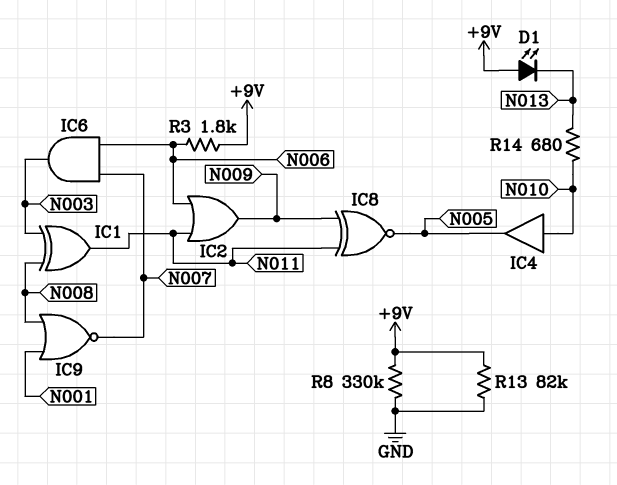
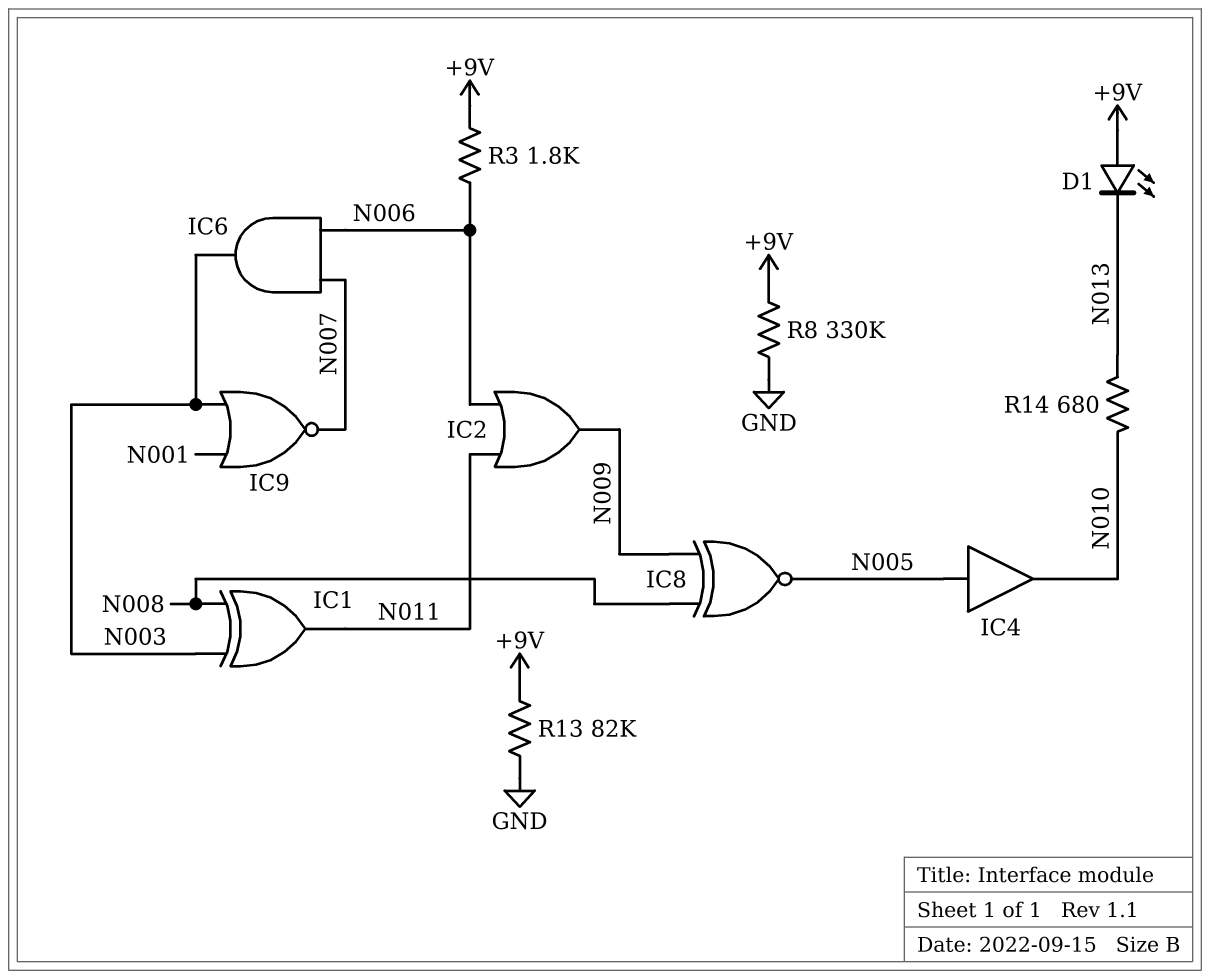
IC4: buffer (in N010, out N005) -> buffer (in N005, out N010)
IC8: XNOR (in N009, in N011, out N005) -> XNOR (in N008, in N009, out N005)
IC9: NOR (in N001, in N008, out N007) -> NOR (in N001, in N003, out N007)

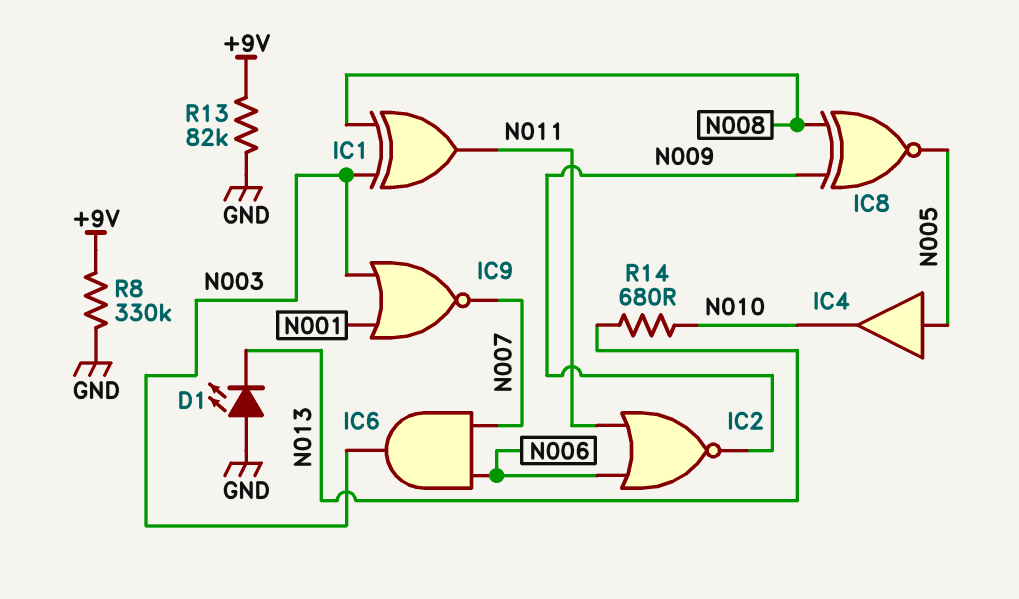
D1: LED (A +9V, K N013) -> LED (A GND, K N013)
IC2: OR (in N006, in N011, out N009) -> NOR (in N006, in N011, out N009)
R3: 1.8k (+9V, N006) -> none

